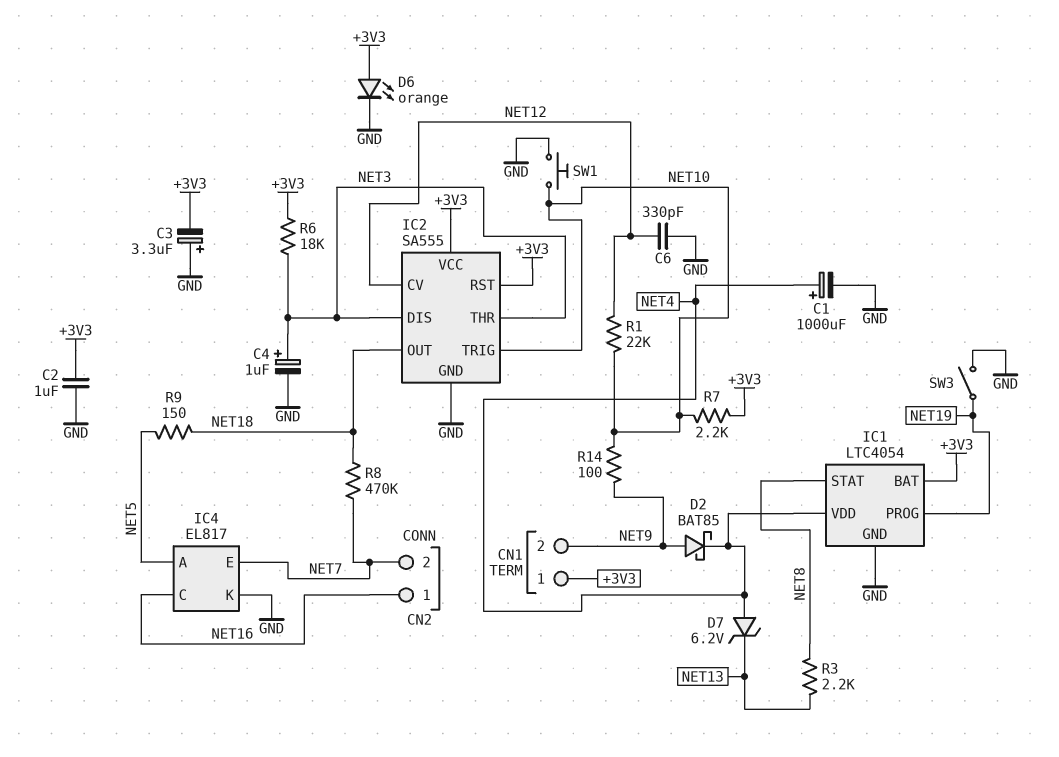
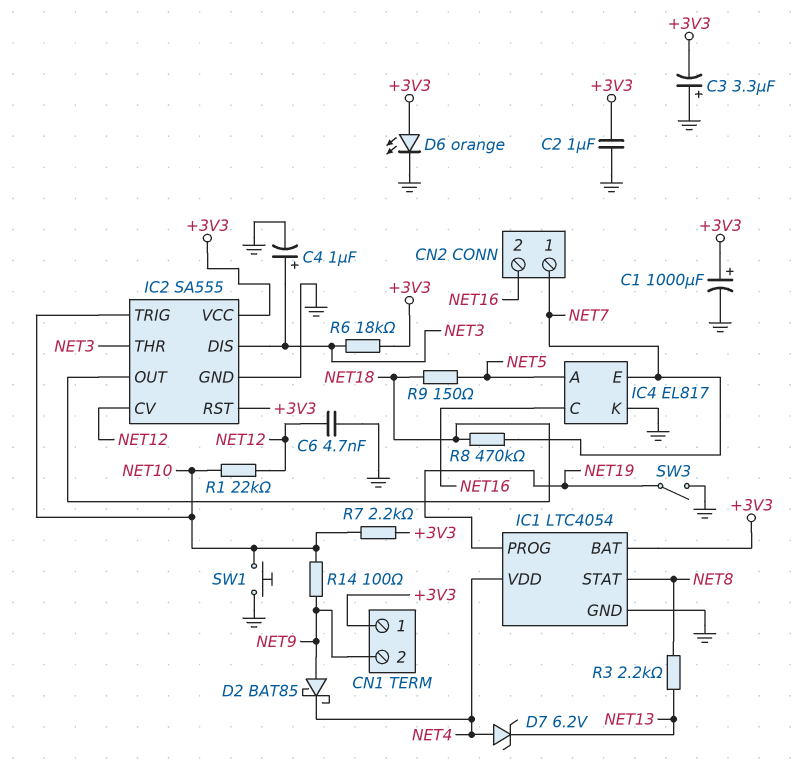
C1: 1000uF (plus NET4, minus GND) -> 1000uF (plus +3V3, minus GND)
C6: 330pF (GND, NET12) -> 4.7nF (GND, NET12)
CN2 pin 1: NET16 -> NET7
CN2 pin 2: NET7 -> NET16

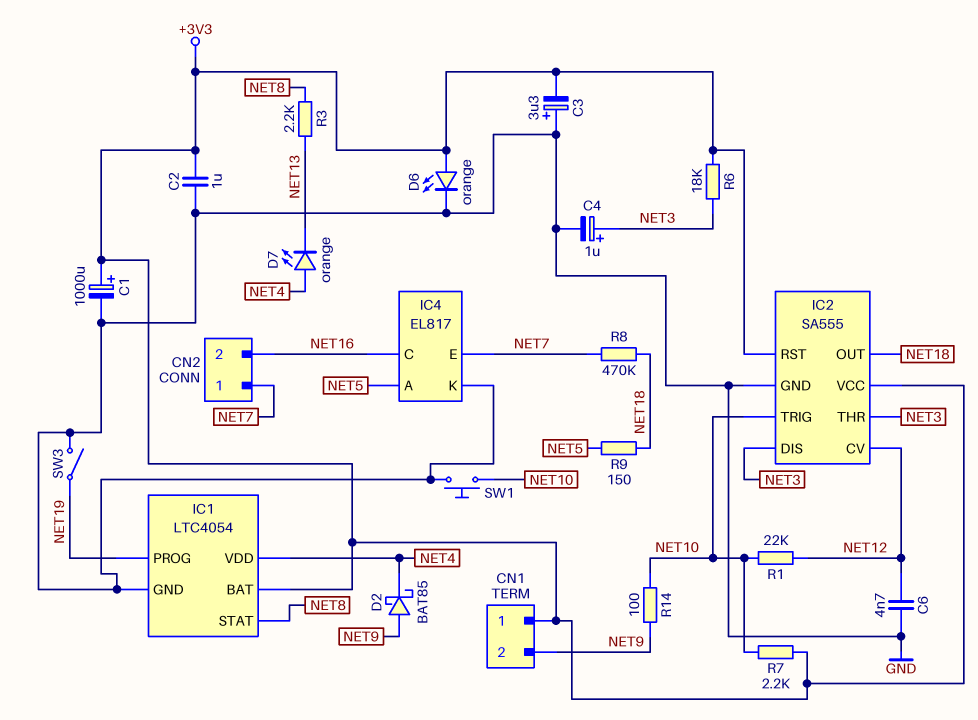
D7: zener 6.2V (A NET4, K NET13) -> LED orange (A NET4, K NET13)

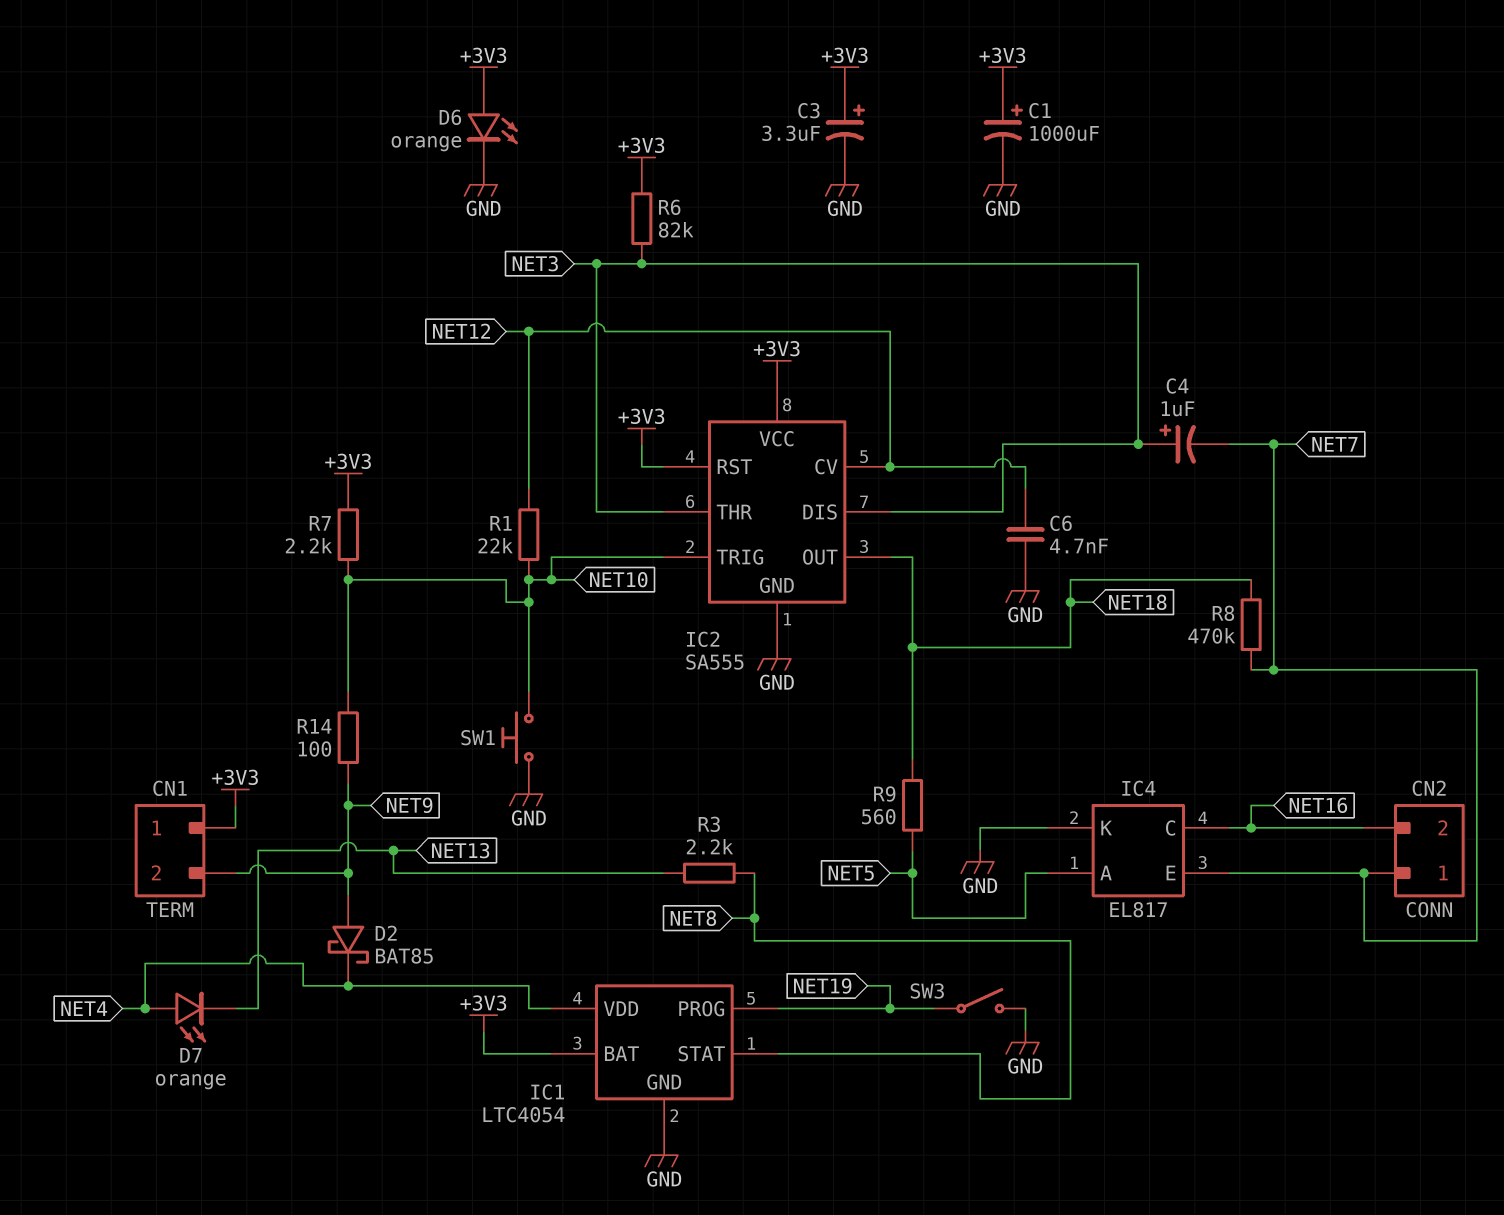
C2: 1uF (+3V3, GND) -> none
C3: 3.3uF (plus GND, minus +3V3) -> 3.3uF (plus +3V3, minus GND)
C4: 1uF (plus NET3, minus GND) -> 1uF (plus NET3, minus NET7)
R6: 18k (+3V3, NET3) -> 82k (+3V3, NET3)
R9: 150 (NET5, NET18) -> 560 (NET5, NET18)

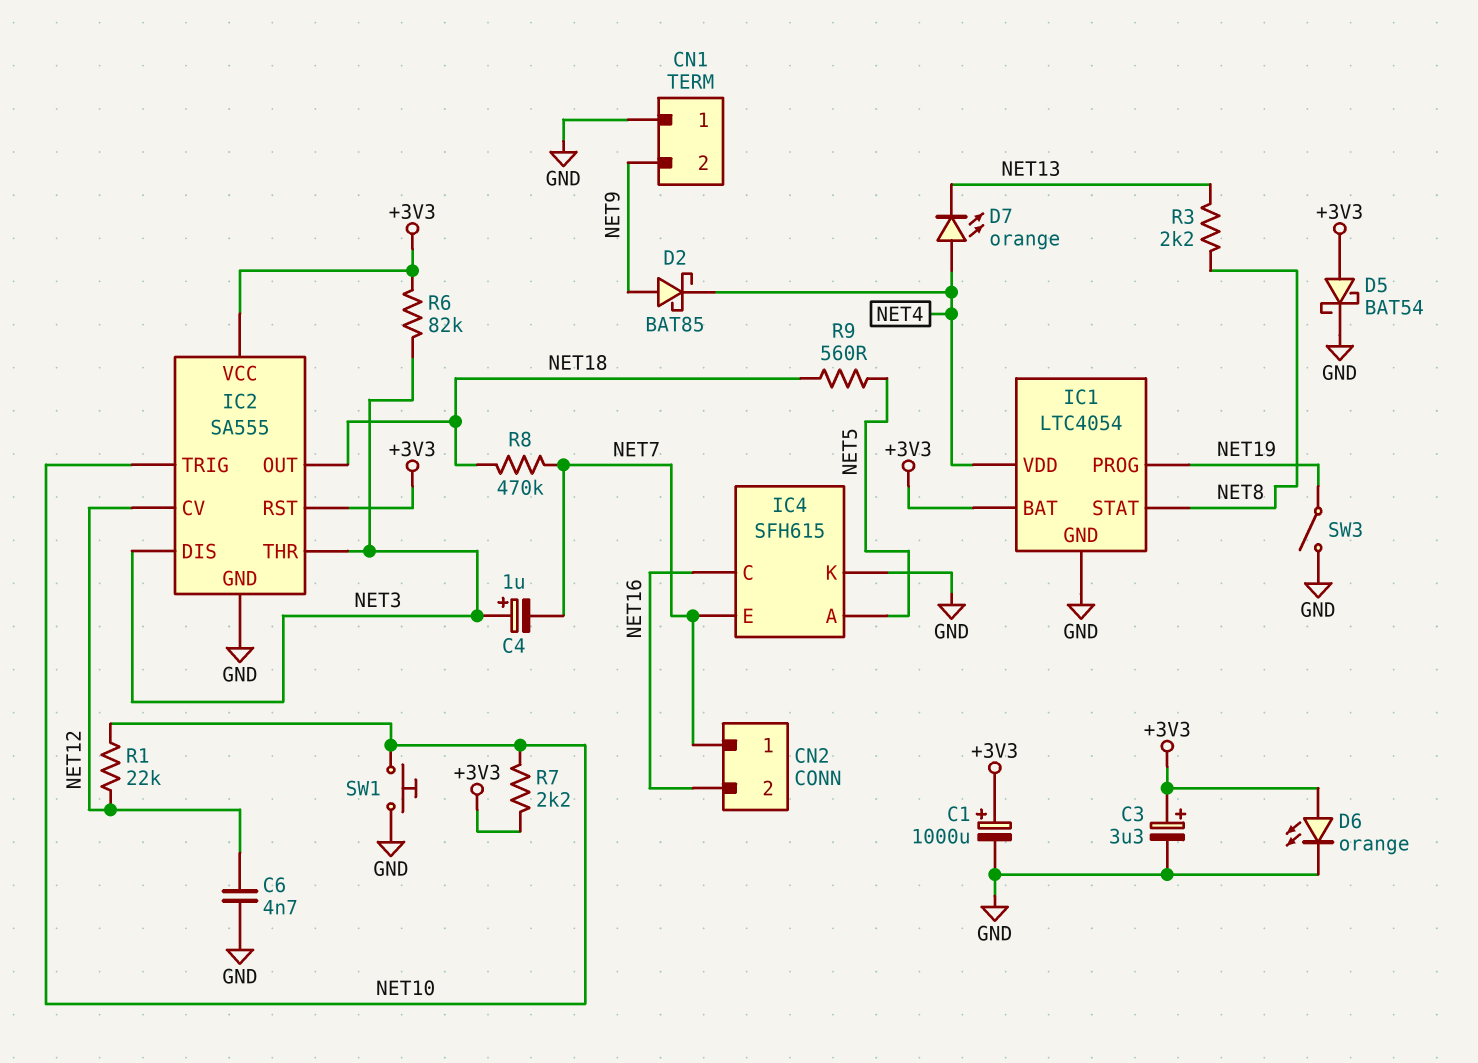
CN1 pin 1: +3V3 -> GND
D5: none -> schottky BAT54 (A +3V3, K GND)
IC4: EL817 -> SFH615
R14: 100 (NET9, NET10) -> none

